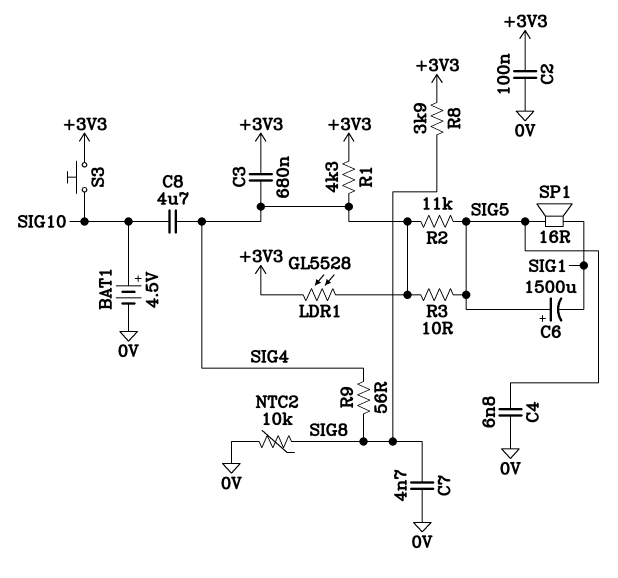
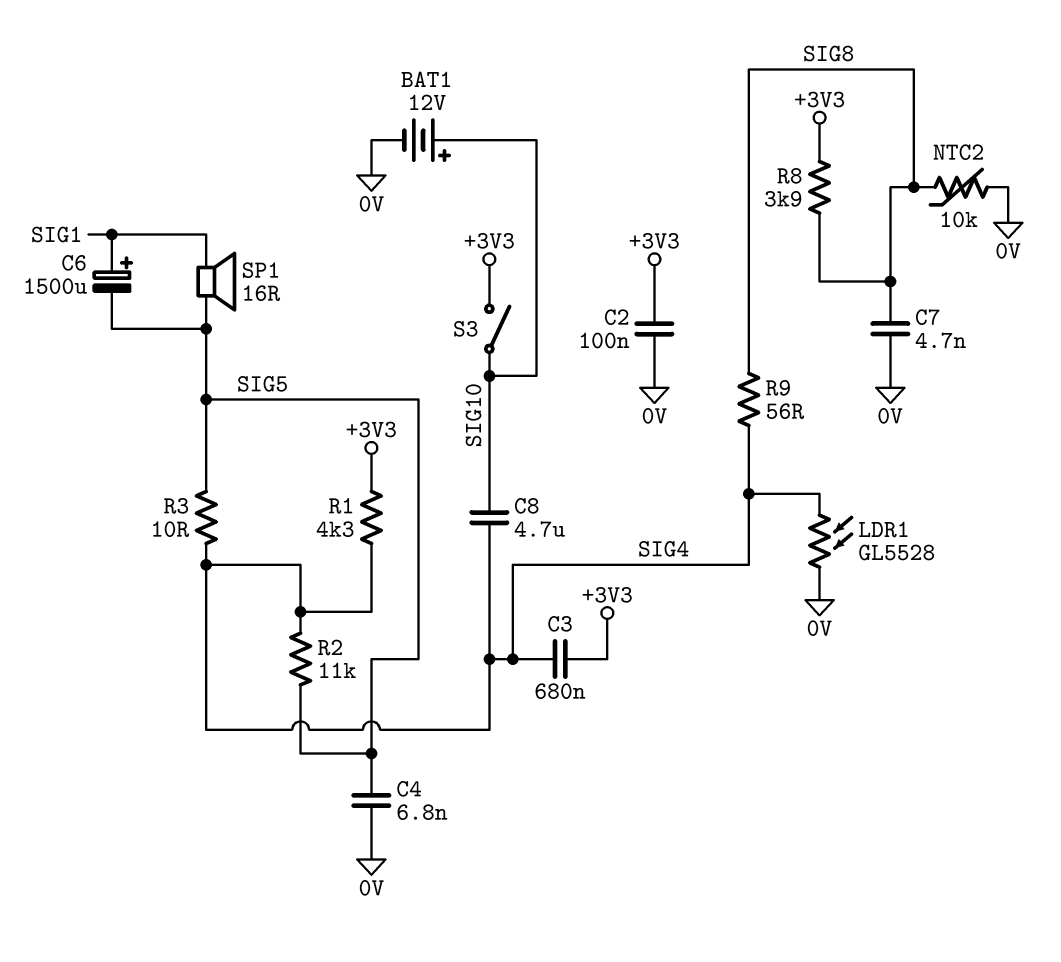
BAT1: 4.5V (plus SIG10, minus 0V) -> 12V (plus SIG10, minus 0V)
C6: 1500uF (plus SIG5, minus SIG1) -> 1500uF (plus SIG1, minus SIG5)
LDR1: GL5528 (+3V3, SIG4) -> GL5528 (0V, SIG4)
S3: button (+3V3, SIG10) -> switch (+3V3, SIG10)

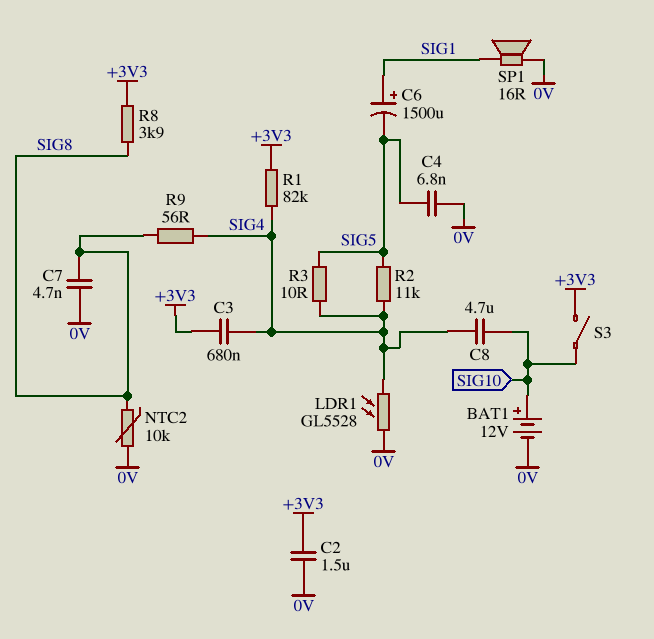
C2: 100nF (+3V3, 0V) -> 1.5uF (+3V3, 0V)
R1: 4.3k (+3V3, SIG4) -> 82k (+3V3, SIG4)
SP1: speaker 16R (SIG1, SIG5) -> speaker 16R (0V, SIG1)

